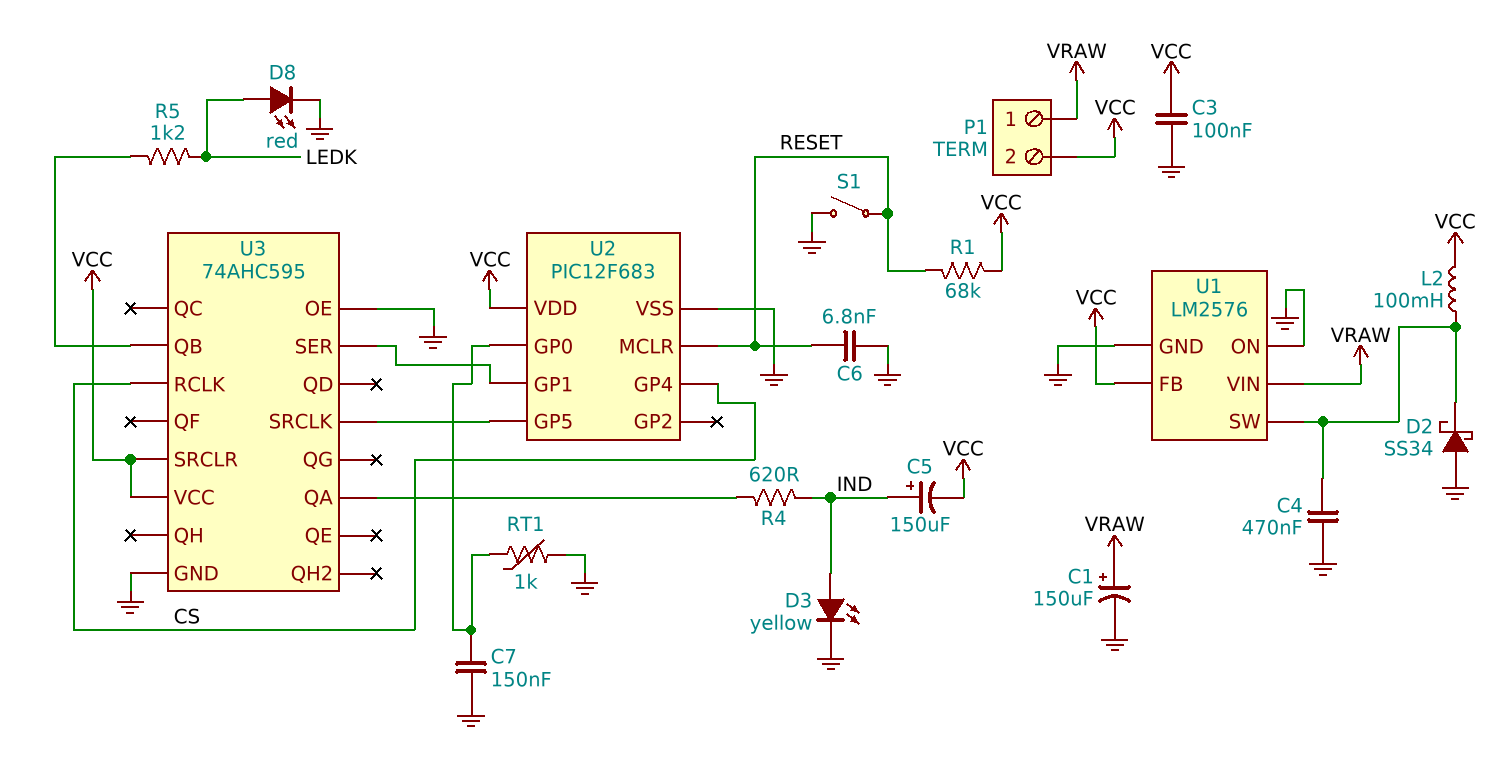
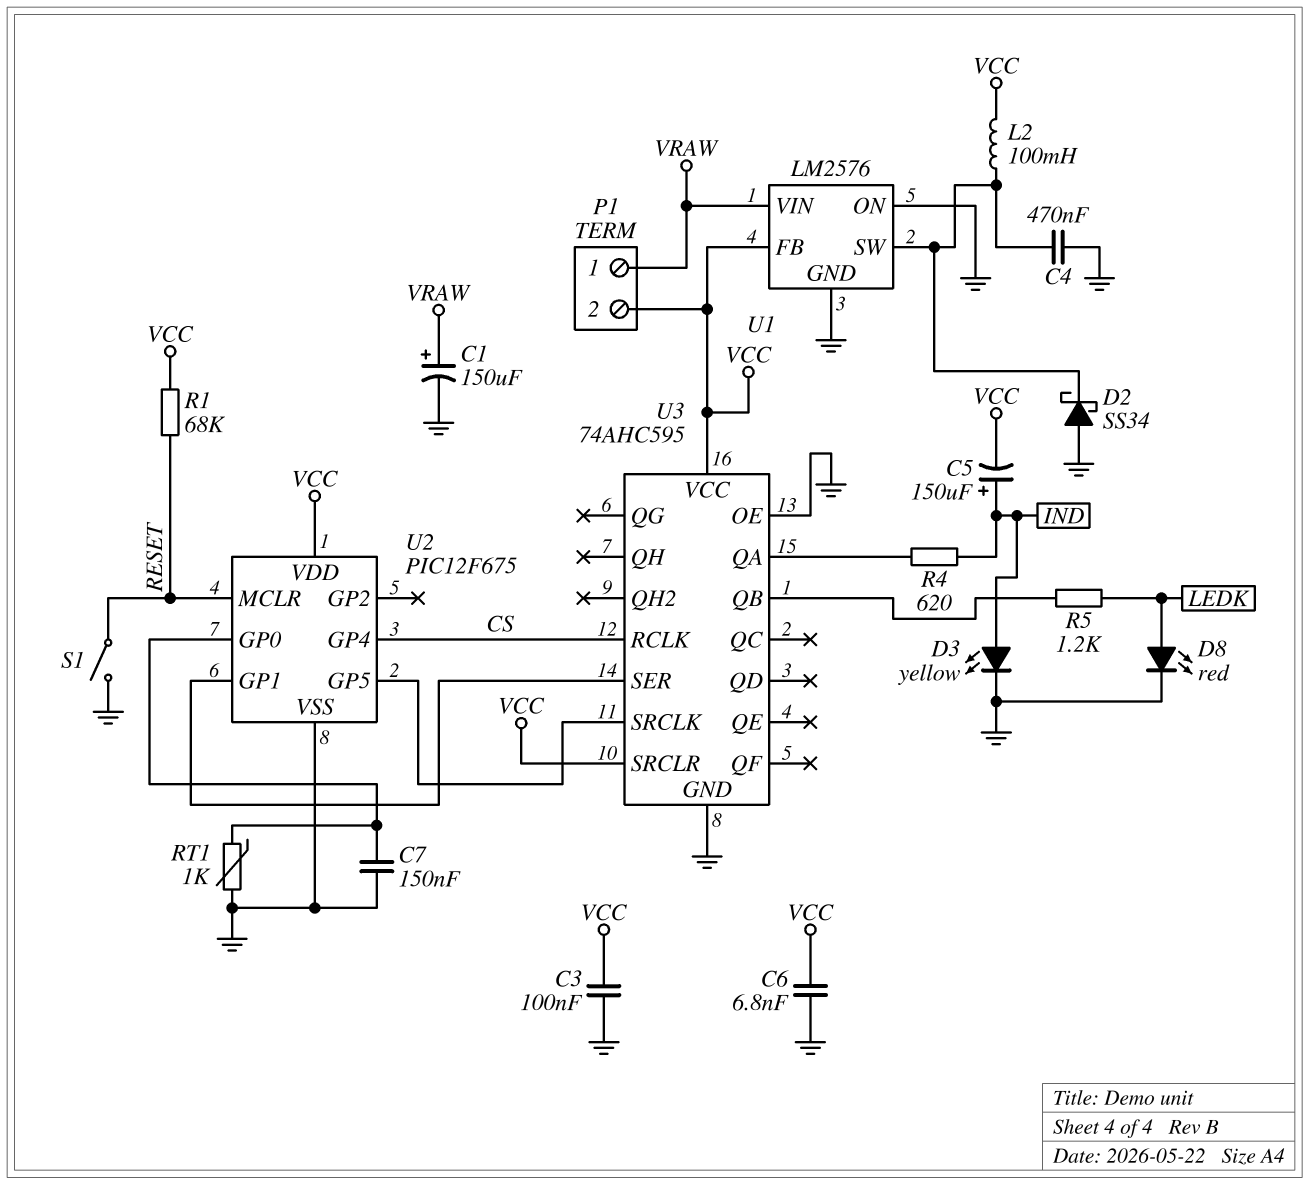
C6: 6.8nF (GND, RESET) -> 6.8nF (GND, VCC)
U2: PIC12F683 -> PIC12F675

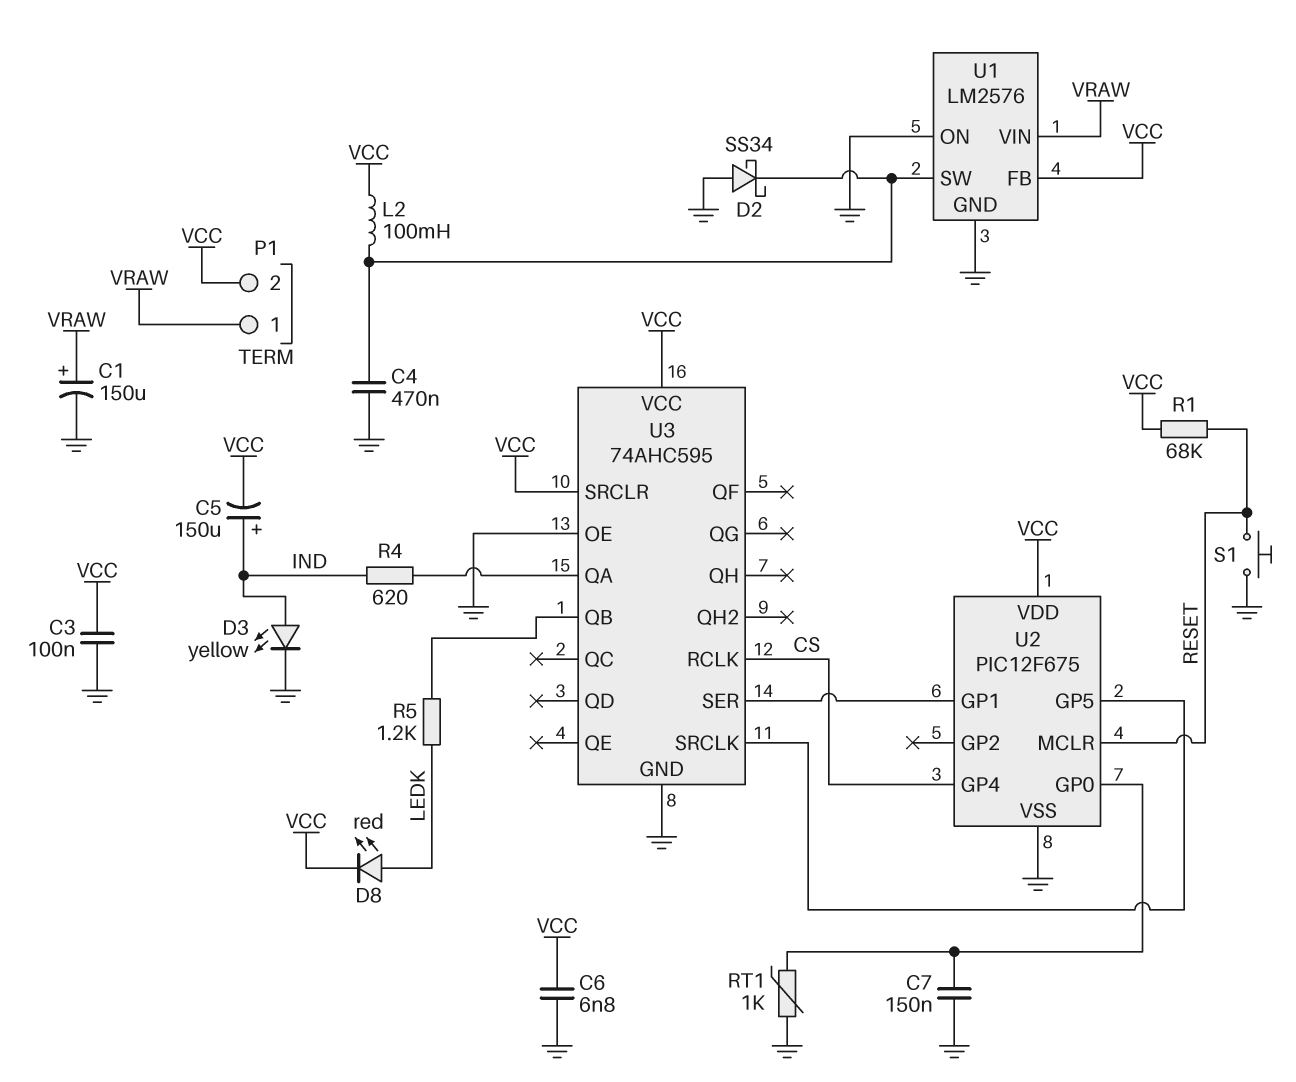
D8: LED red (A LEDK, K GND) -> LED red (A LEDK, K VCC)
S1: switch (GND, RESET) -> button (GND, RESET)

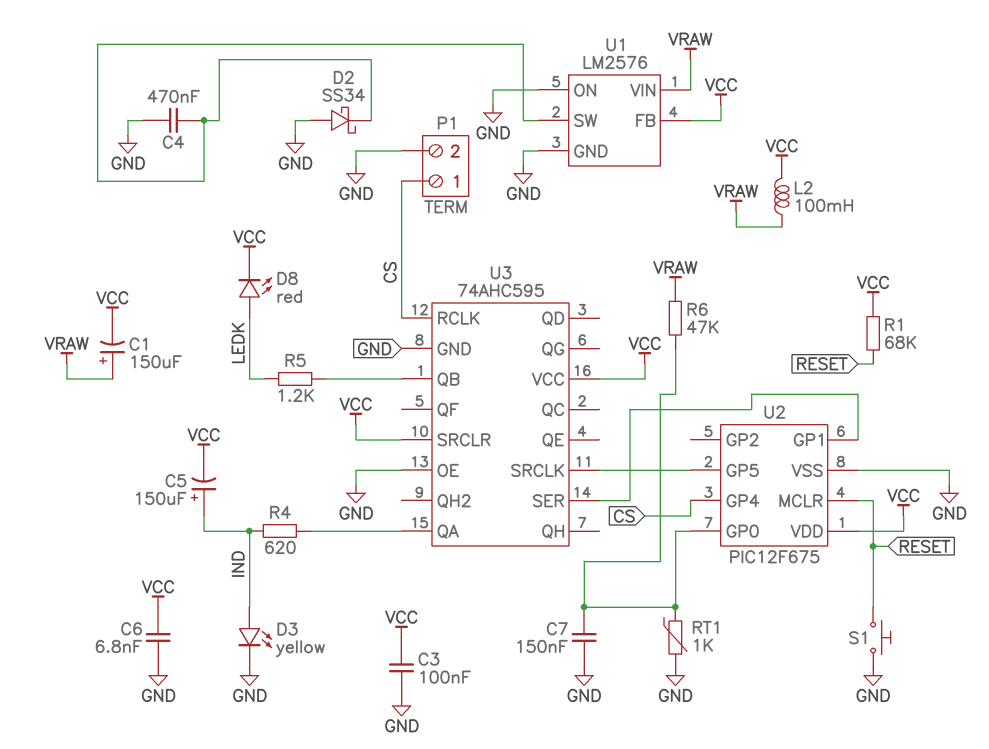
C1: 150uF (plus VRAW, minus GND) -> 150uF (plus VRAW, minus VCC)
L2: 100mH (U1/SW, VCC) -> 100mH (VCC, VRAW)
P1 pin 1: VRAW -> CS
P1 pin 2: VCC -> GND
R6: none -> 47k (U2/GP0, VRAW)

